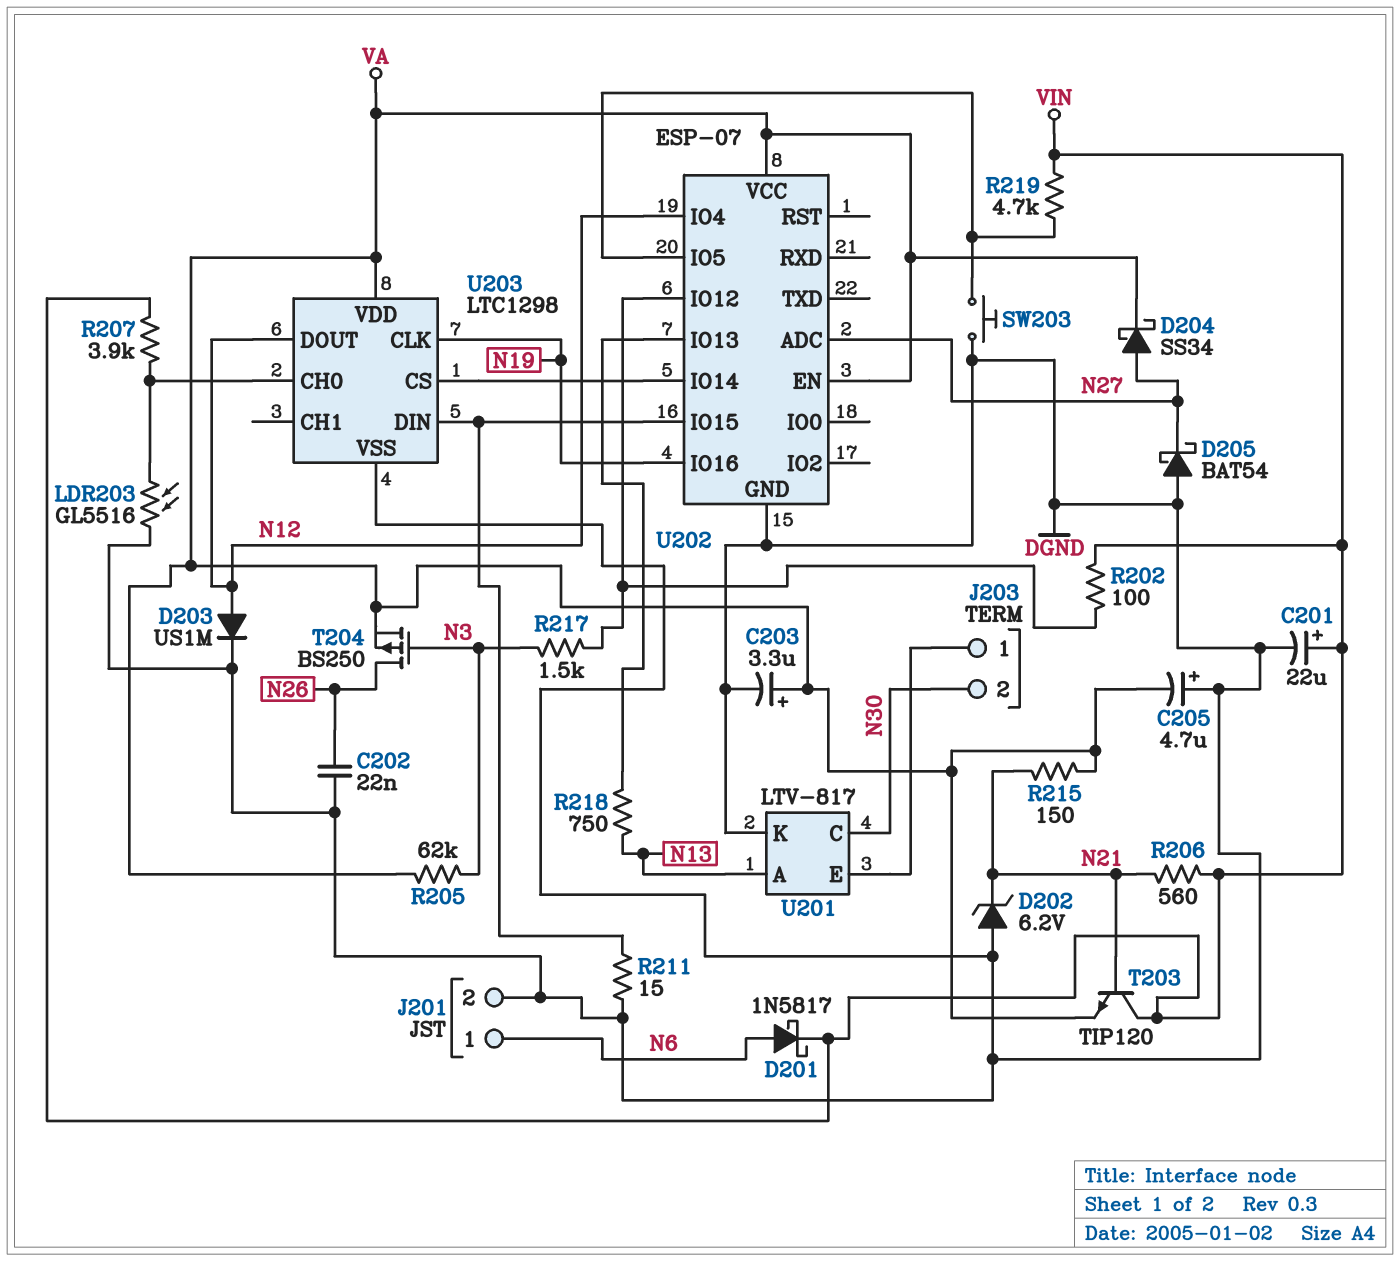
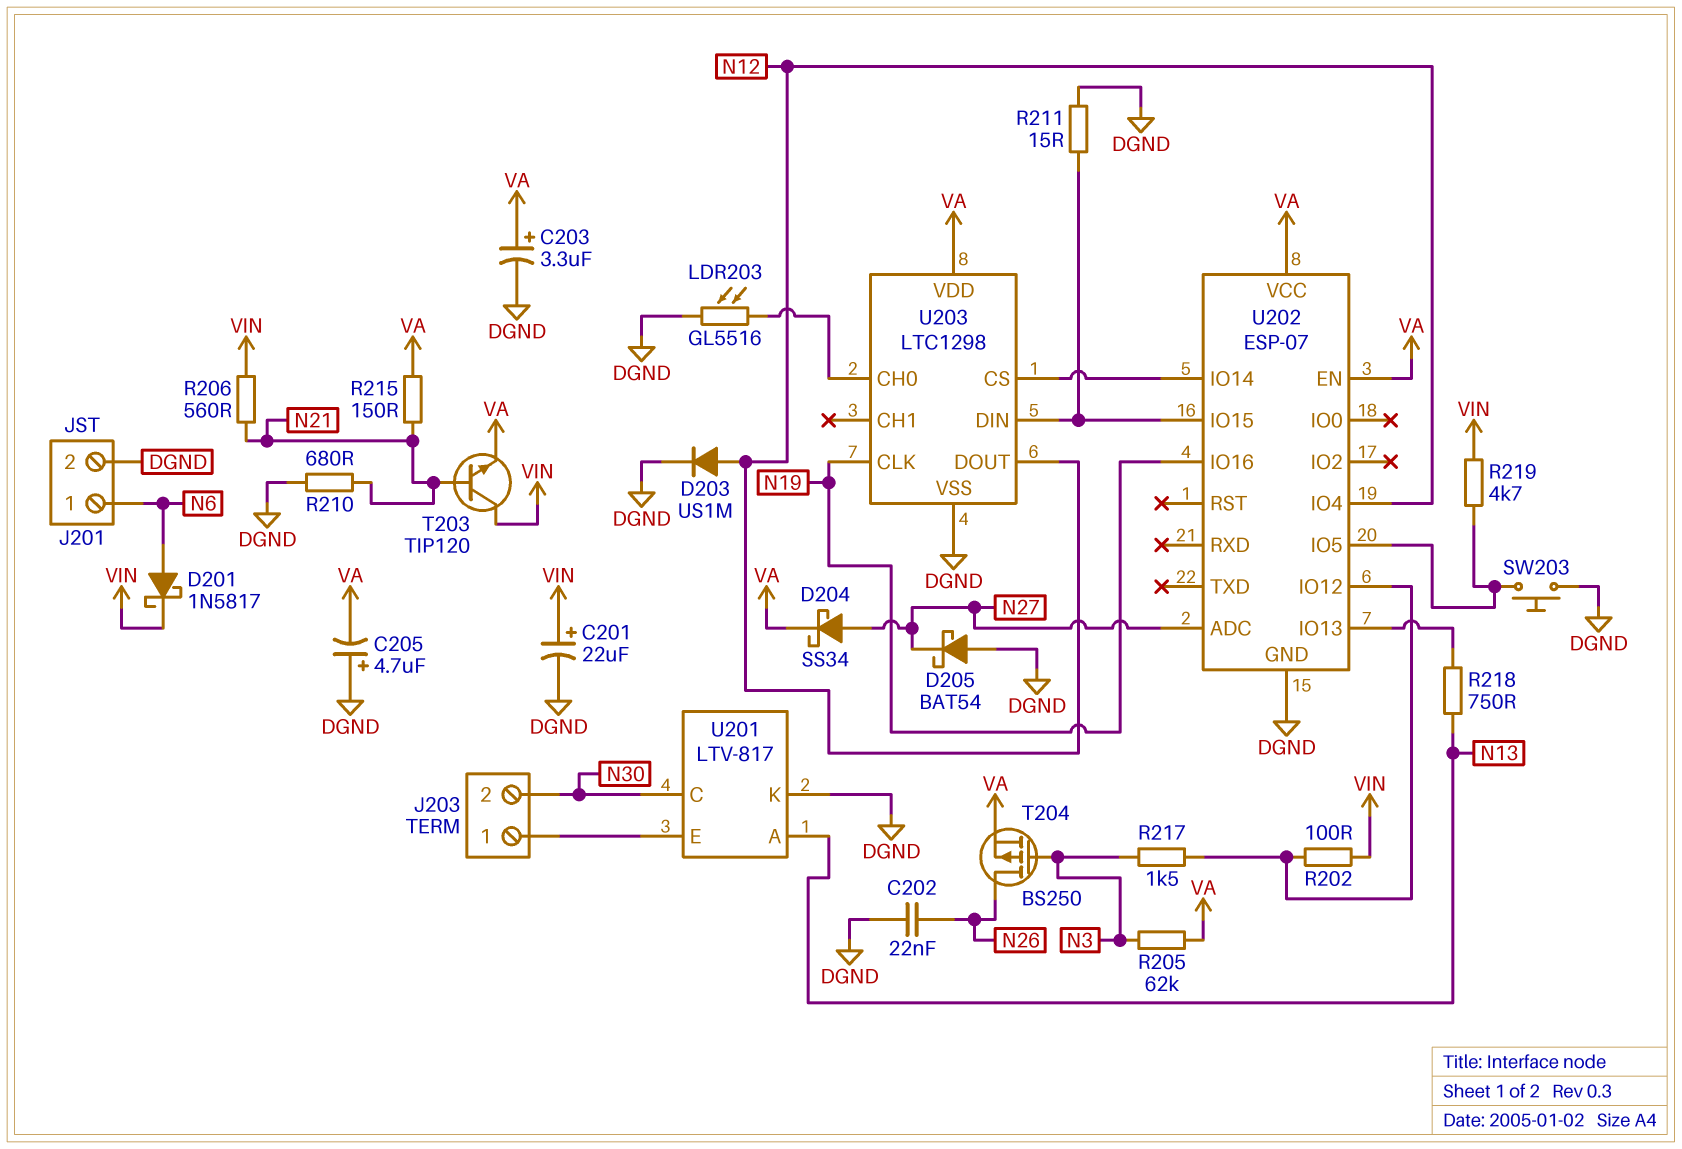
D202: zener 6.2V (A DGND, K N21) -> none
R207: 3.9k (U203/CH0, VIN) -> none
R210: none -> 680 (DGND, N21)

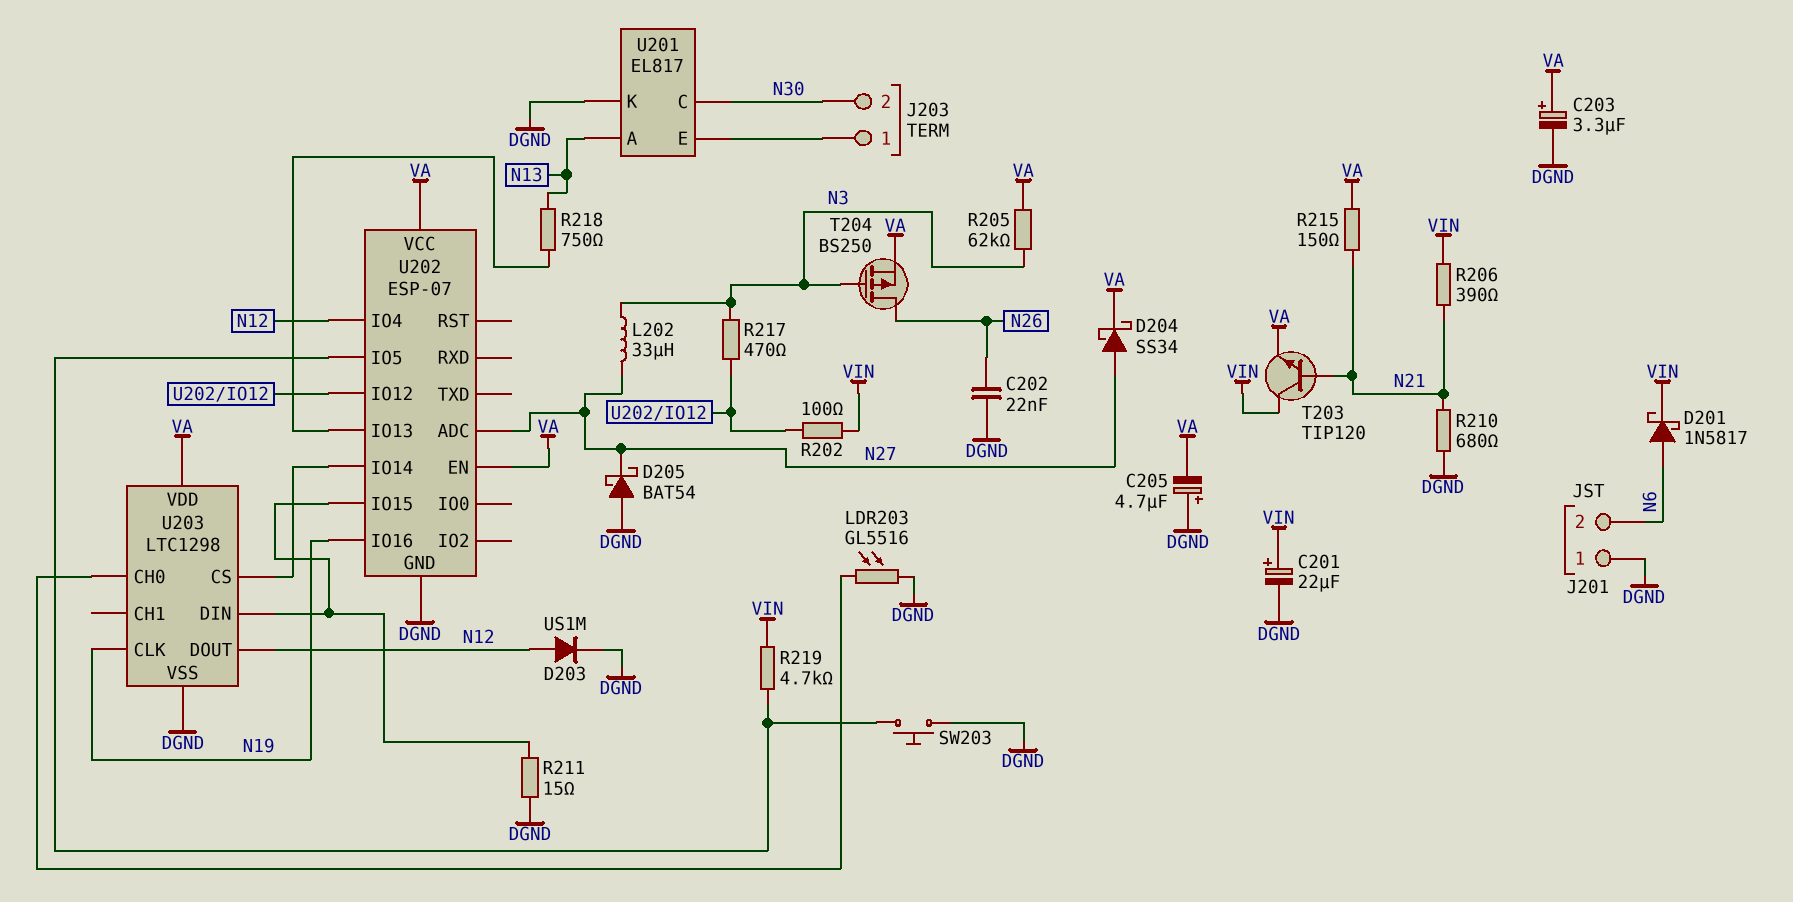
J201 pin 1: N6 -> DGND
J201 pin 2: DGND -> N6
L202: none -> 33uH (N3, N27)
R206: 560 (N21, VIN) -> 390 (N21, VIN)
R217: 1.5k (N3, U202/IO12) -> 470 (N3, U202/IO12)
U201: LTV-817 -> EL817

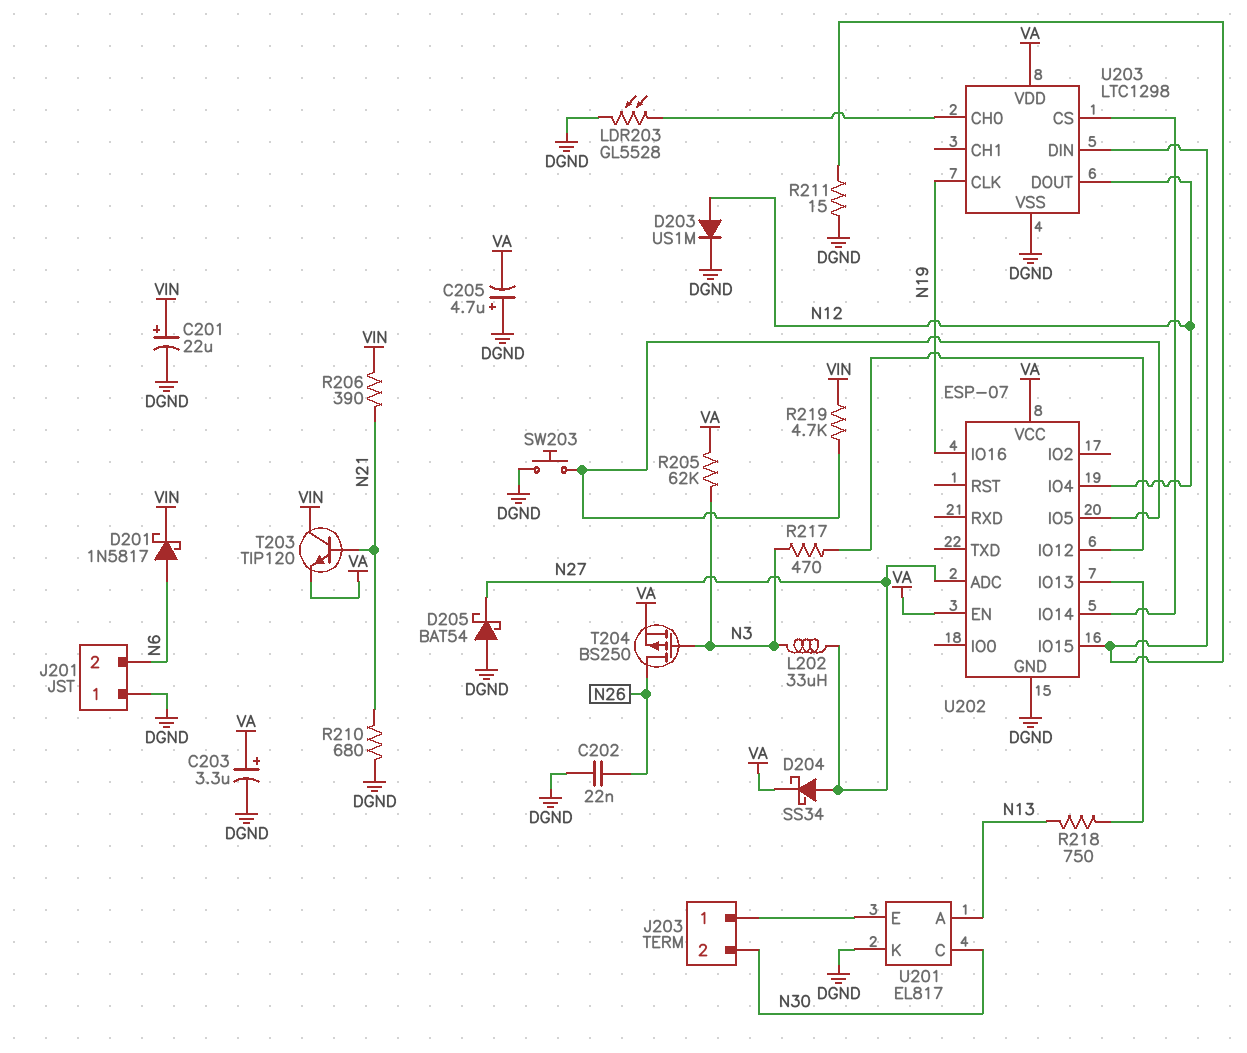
LDR203: GL5516 (DGND, U203/CH0) -> GL5528 (DGND, U203/CH0)
R202: 100 (U202/IO12, VIN) -> none
R215: 150 (N21, VA) -> none

